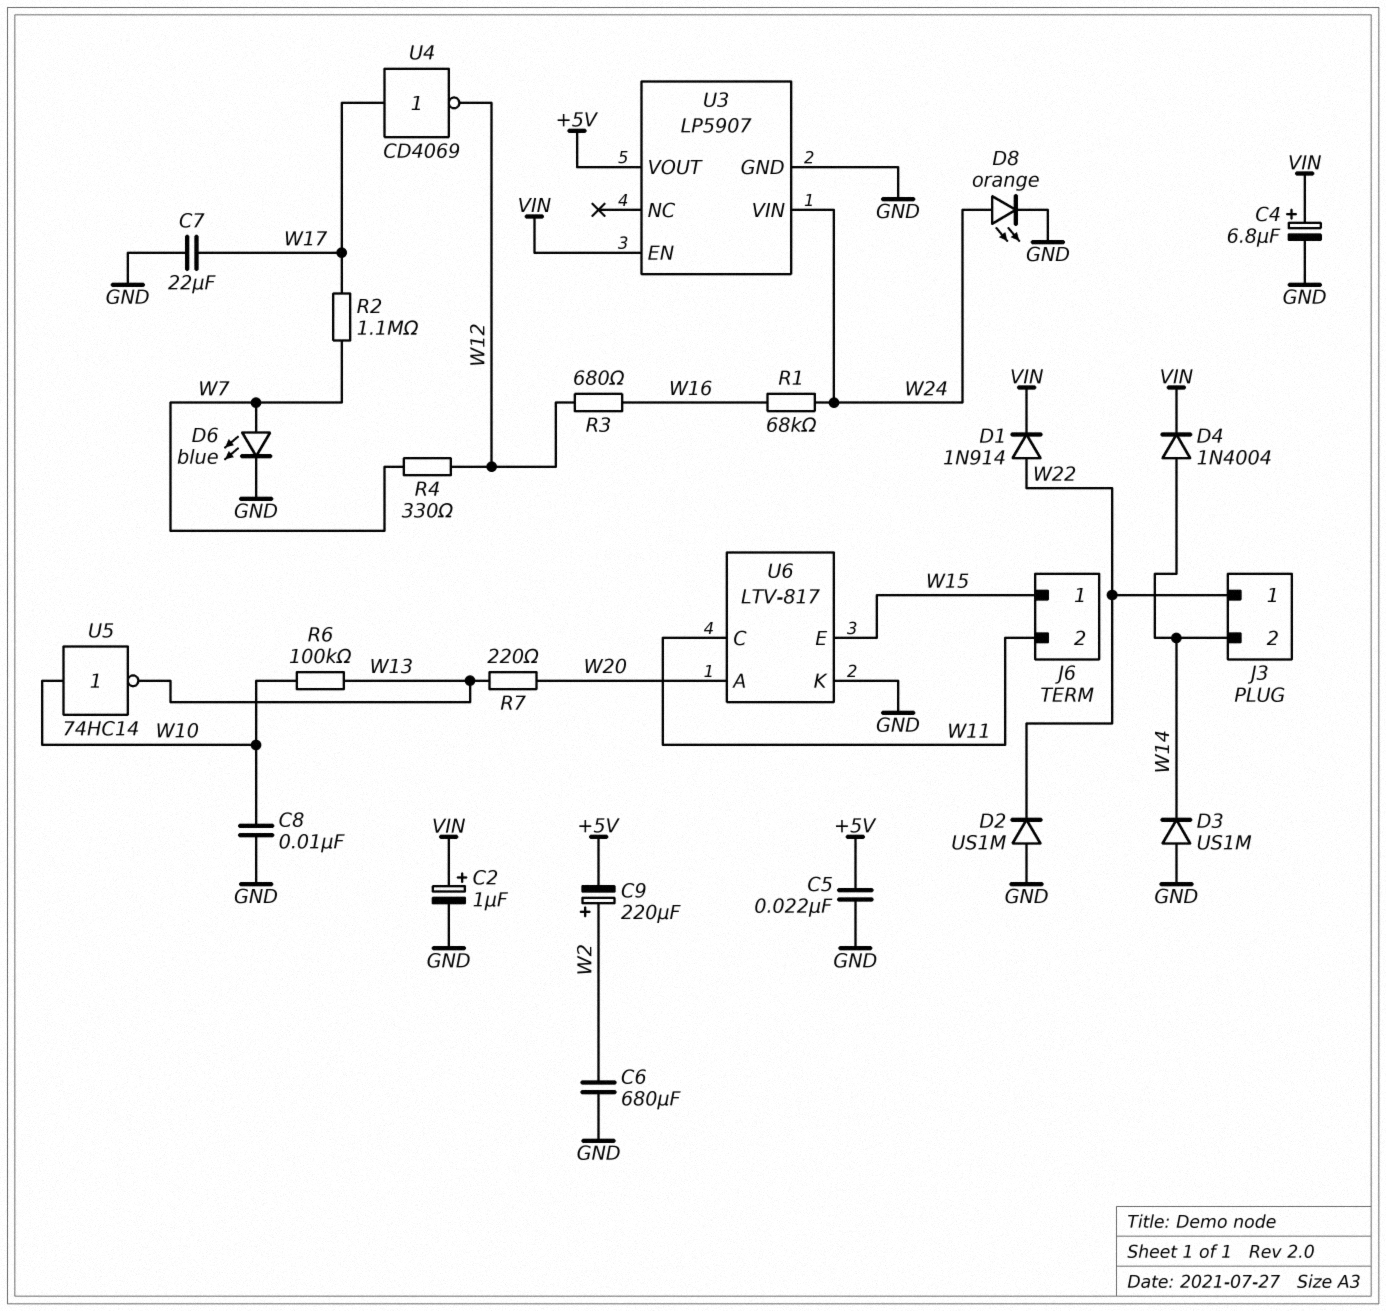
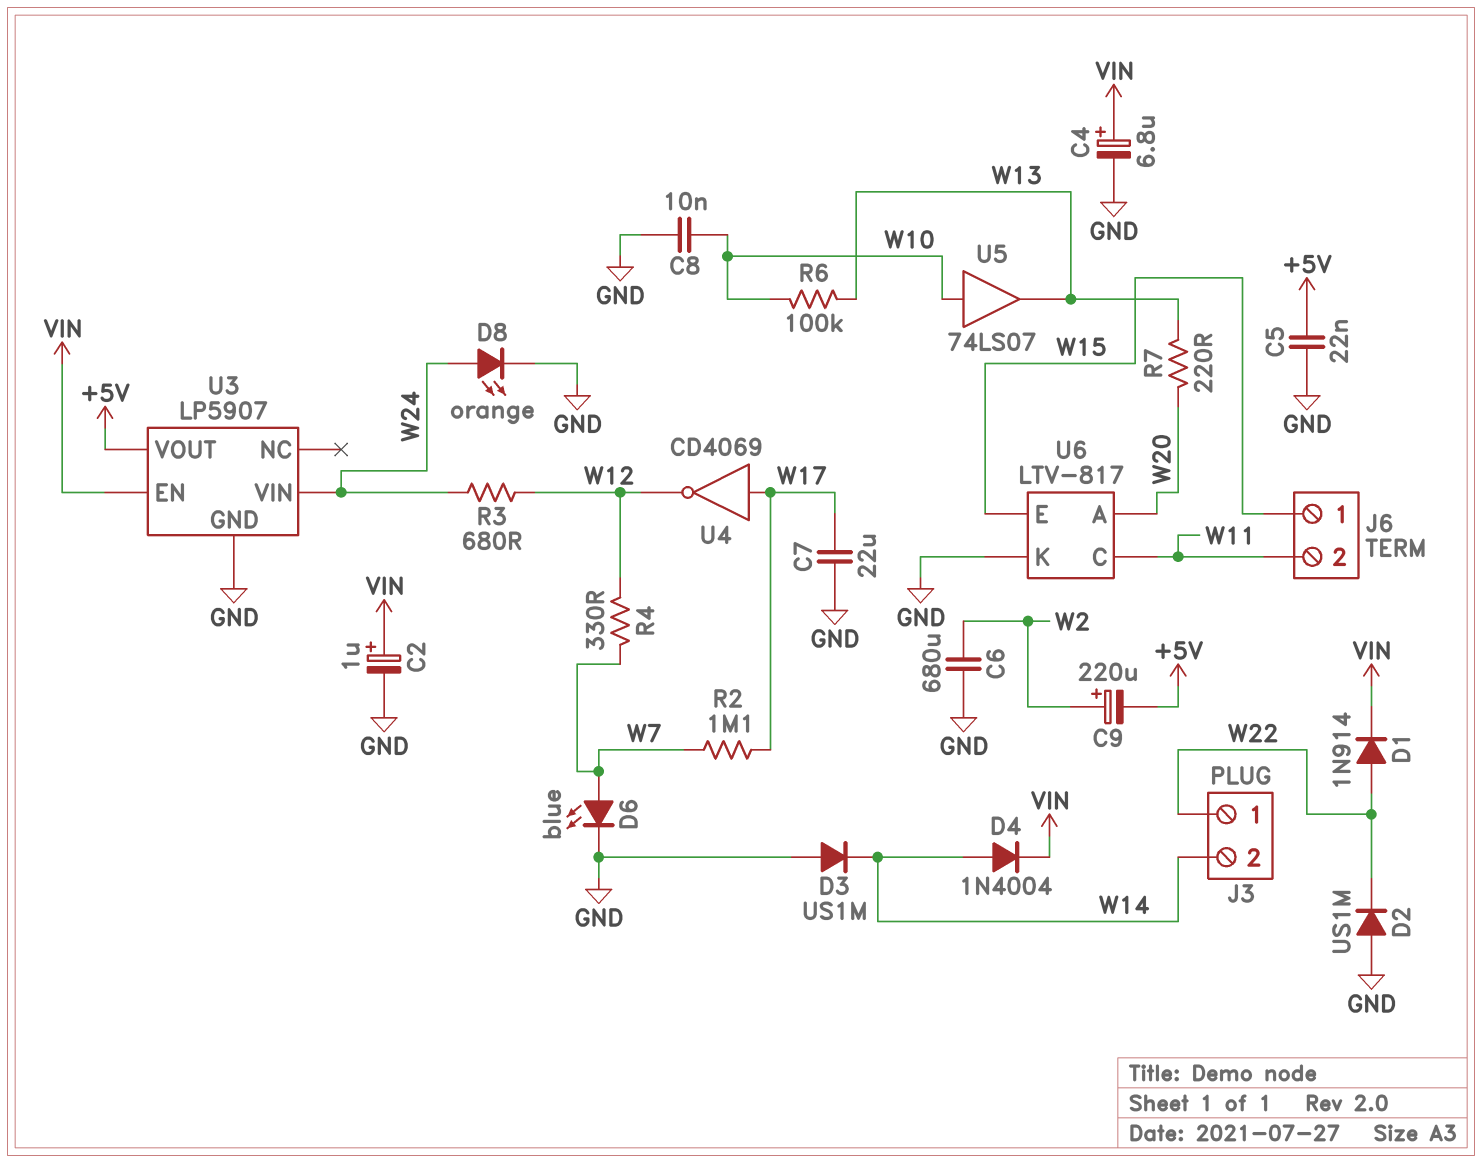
R1: 68k (W16, W24) -> none
R3: 680 (W12, W16) -> 680 (W12, W24)
U5: NOT 74HC14 (in W10, out W13) -> buffer 74LS07 (in W10, out W13)

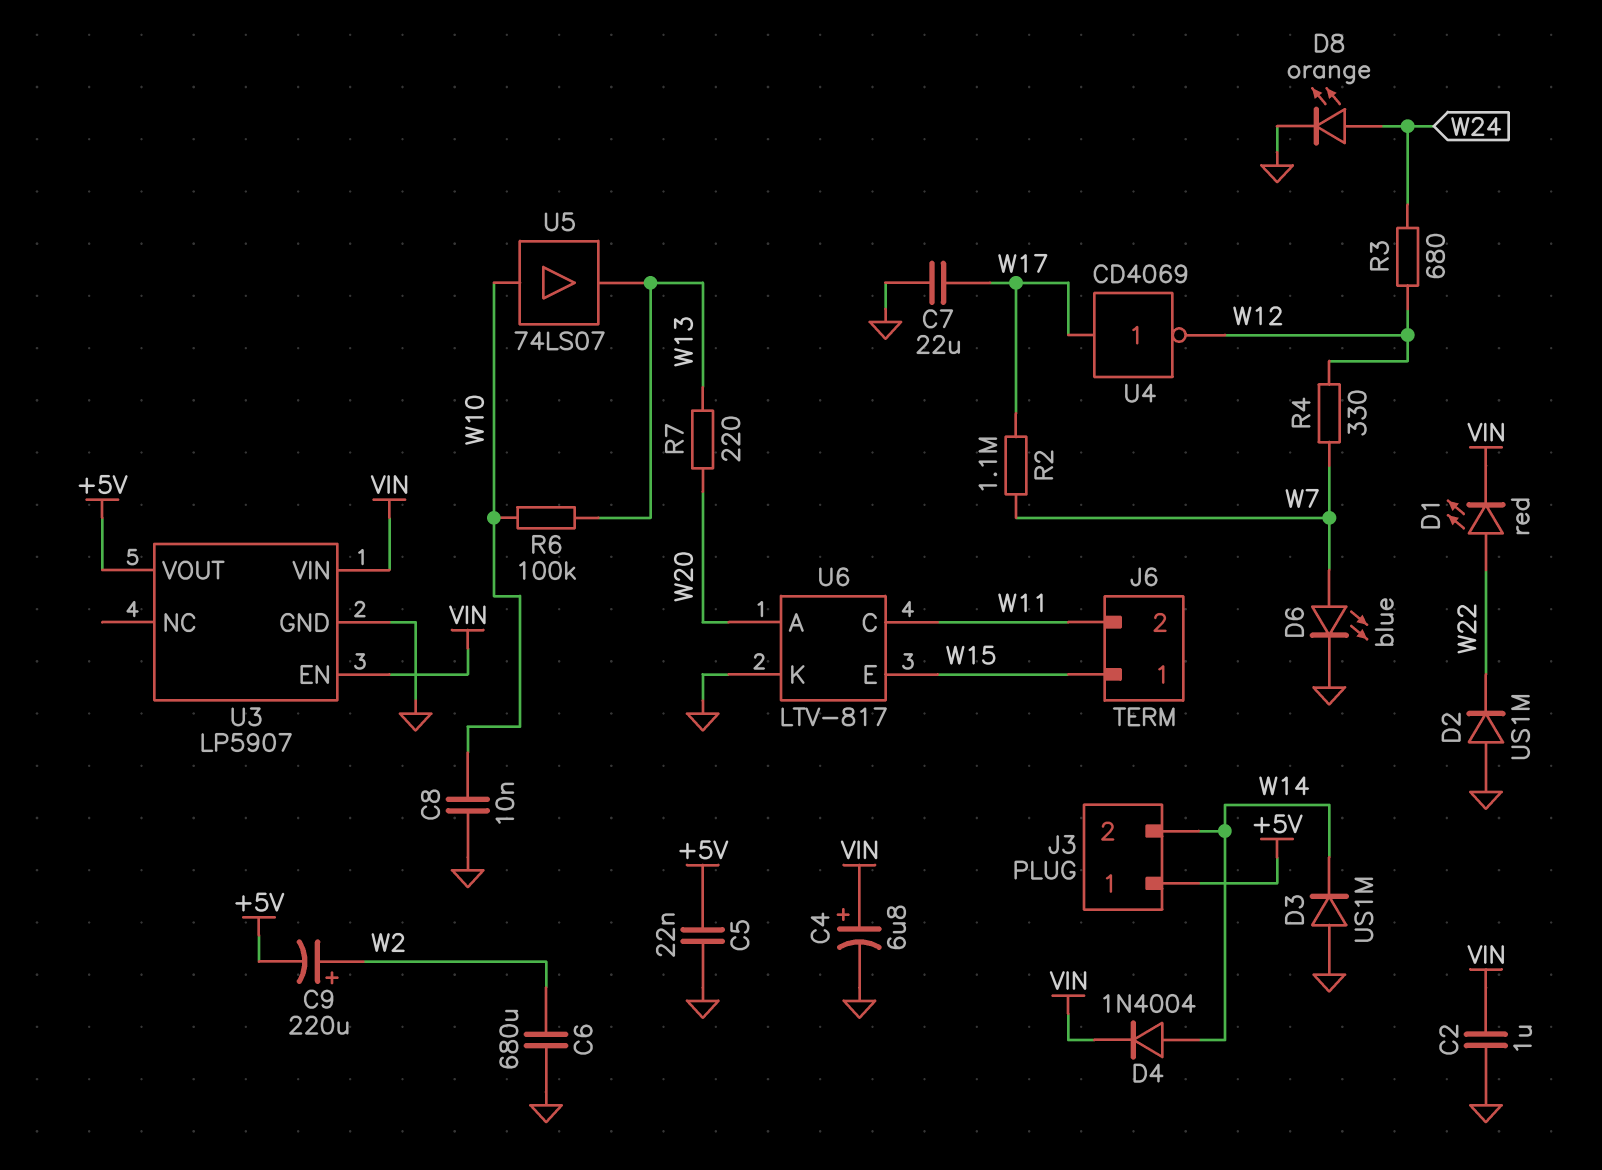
C2: 1uF (plus VIN, minus GND) -> 1uF (GND, VIN)
D1: diode 1N914 (A W22, K VIN) -> LED red (A W22, K VIN)
J3 pin 1: W22 -> +5V
U3 pin VIN: W24 -> VIN

